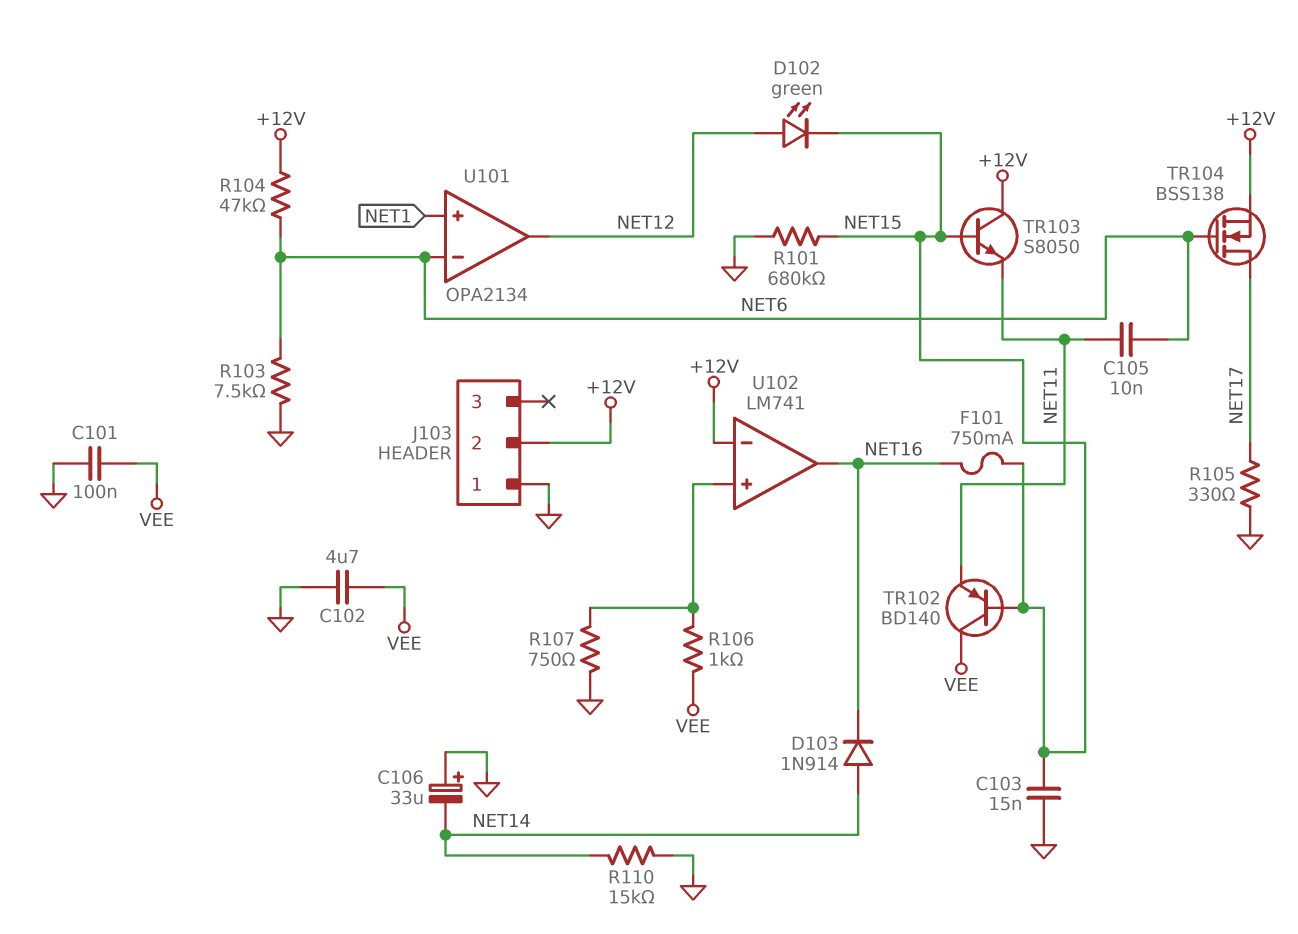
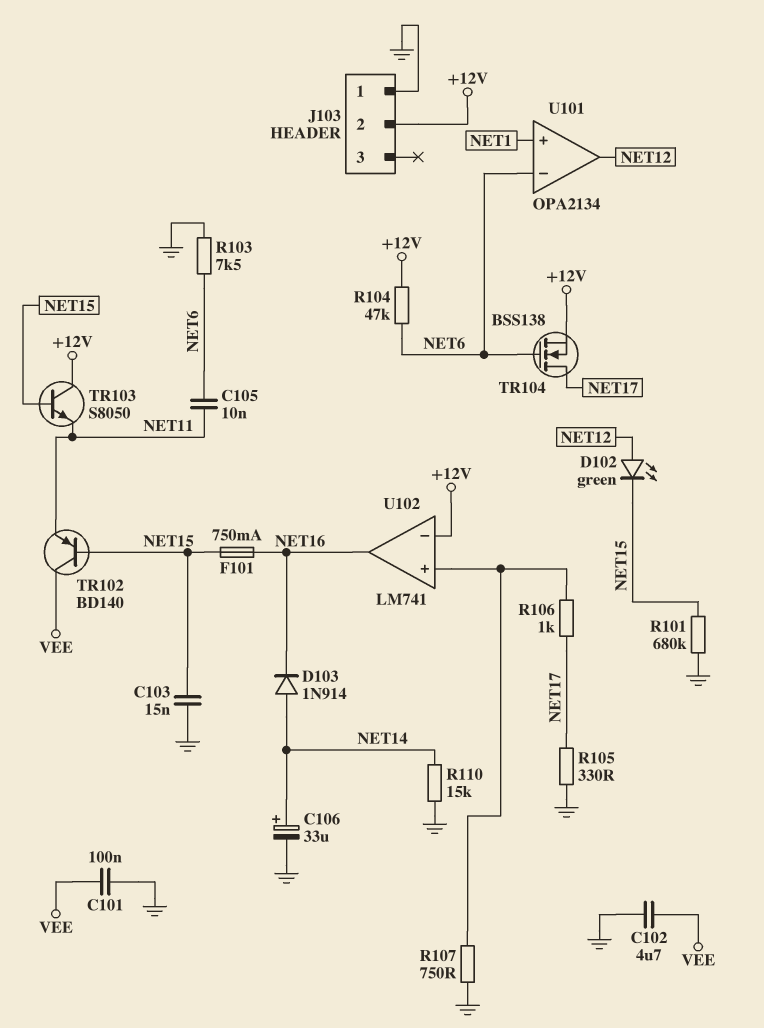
C106: 33uF (plus GND, minus NET14) -> 33uF (plus NET14, minus GND)
R106: 1k (U102/in+, VEE) -> 1k (NET17, U102/in+)

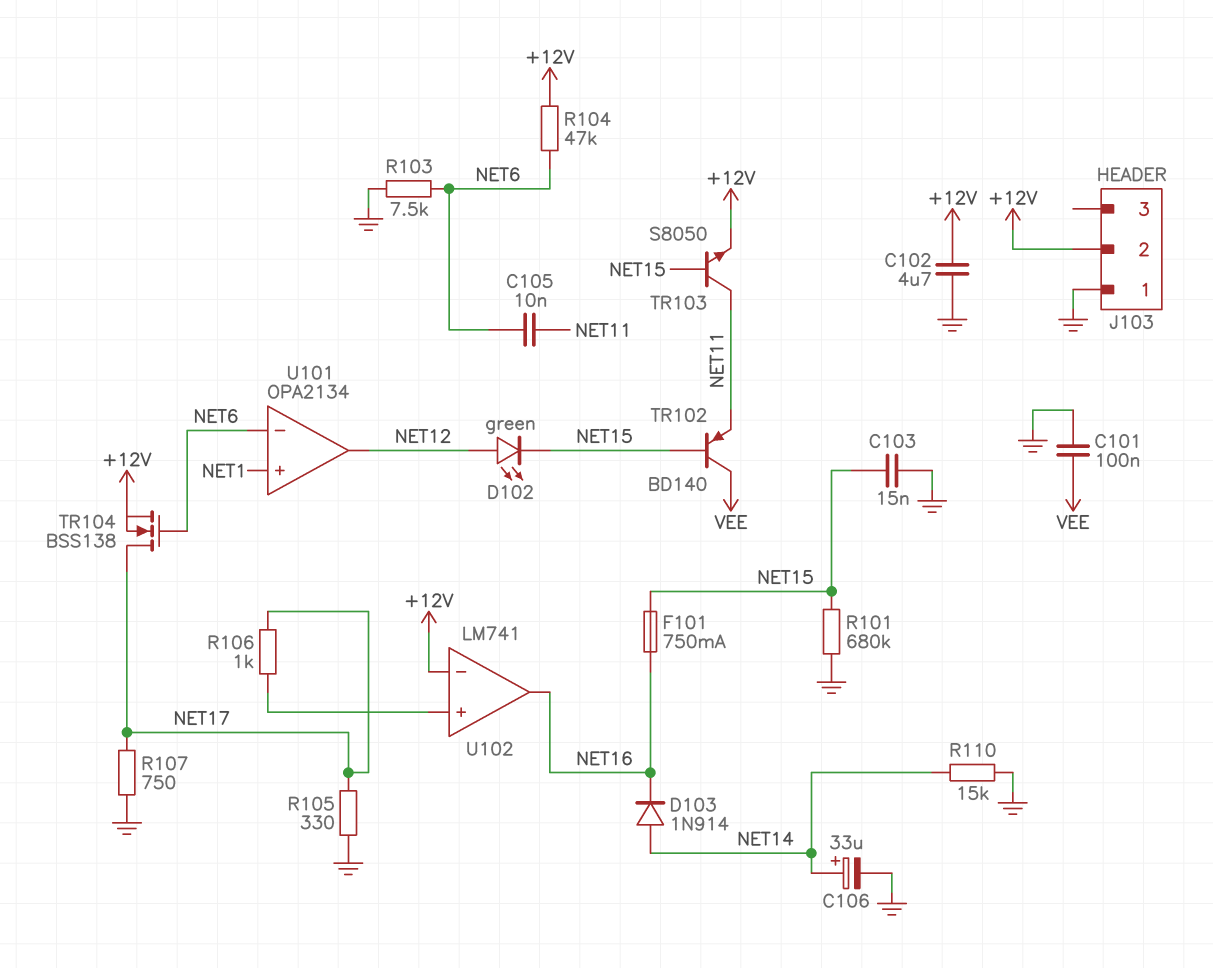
C102: 4.7uF (GND, VEE) -> 4.7uF (+12V, GND)
R107: 750 (GND, U102/in+) -> 750 (GND, NET17)
TR103: NPN S8050 (B NET15, C +12V, E NET11) -> NPN S8050 (B NET15, C NET11, E +12V)

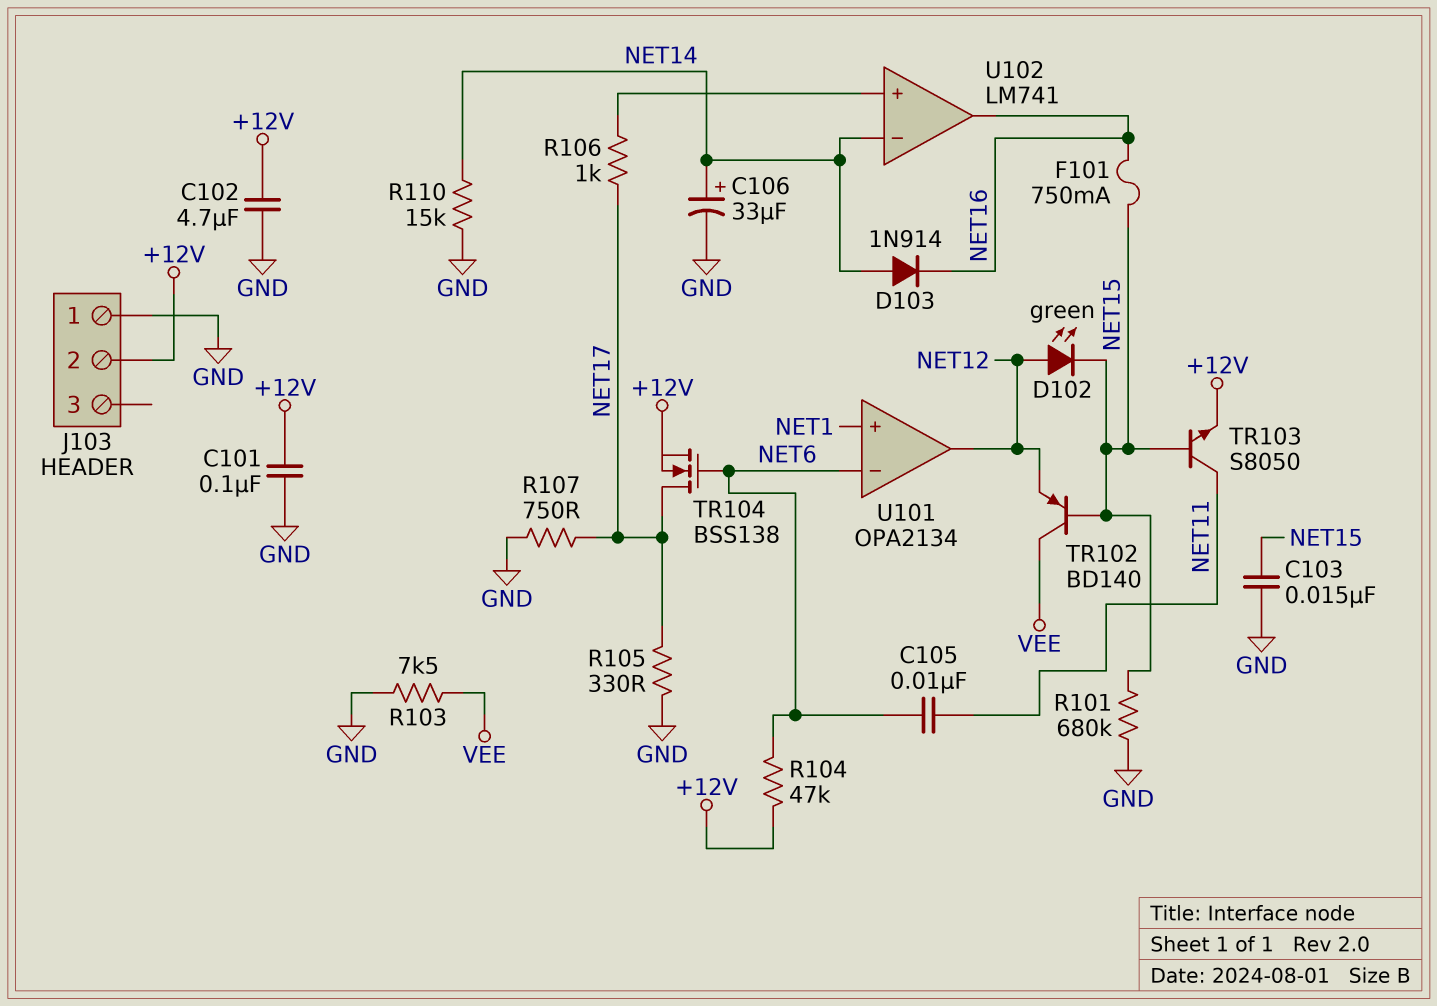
C101: 100nF (GND, VEE) -> 100nF (+12V, GND)
R103: 7.5k (GND, NET6) -> 7.5k (GND, VEE)
TR102: PNP BD140 (B NET15, C VEE, E NET11) -> PNP BD140 (B NET15, C VEE, E NET12)
U102 pin in-: +12V -> NET14

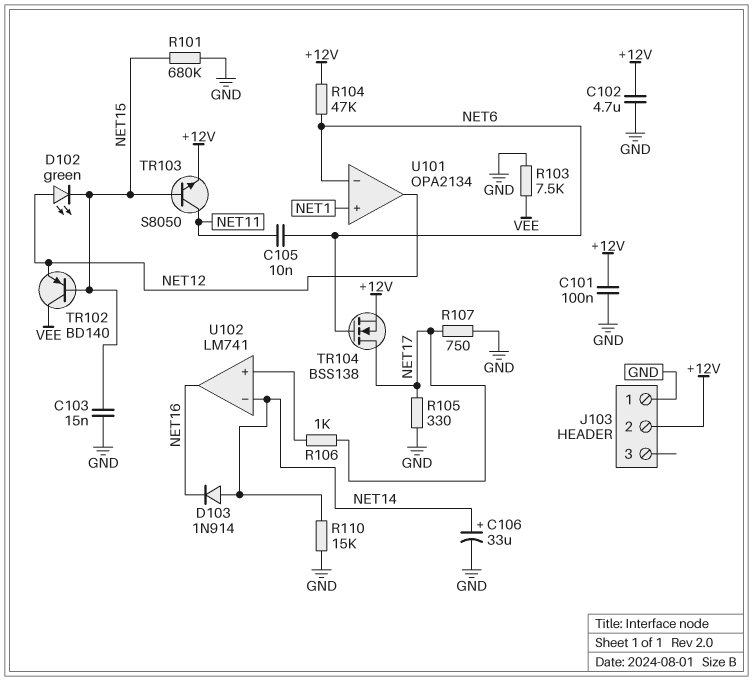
F101: 750mA (NET15, NET16) -> none

